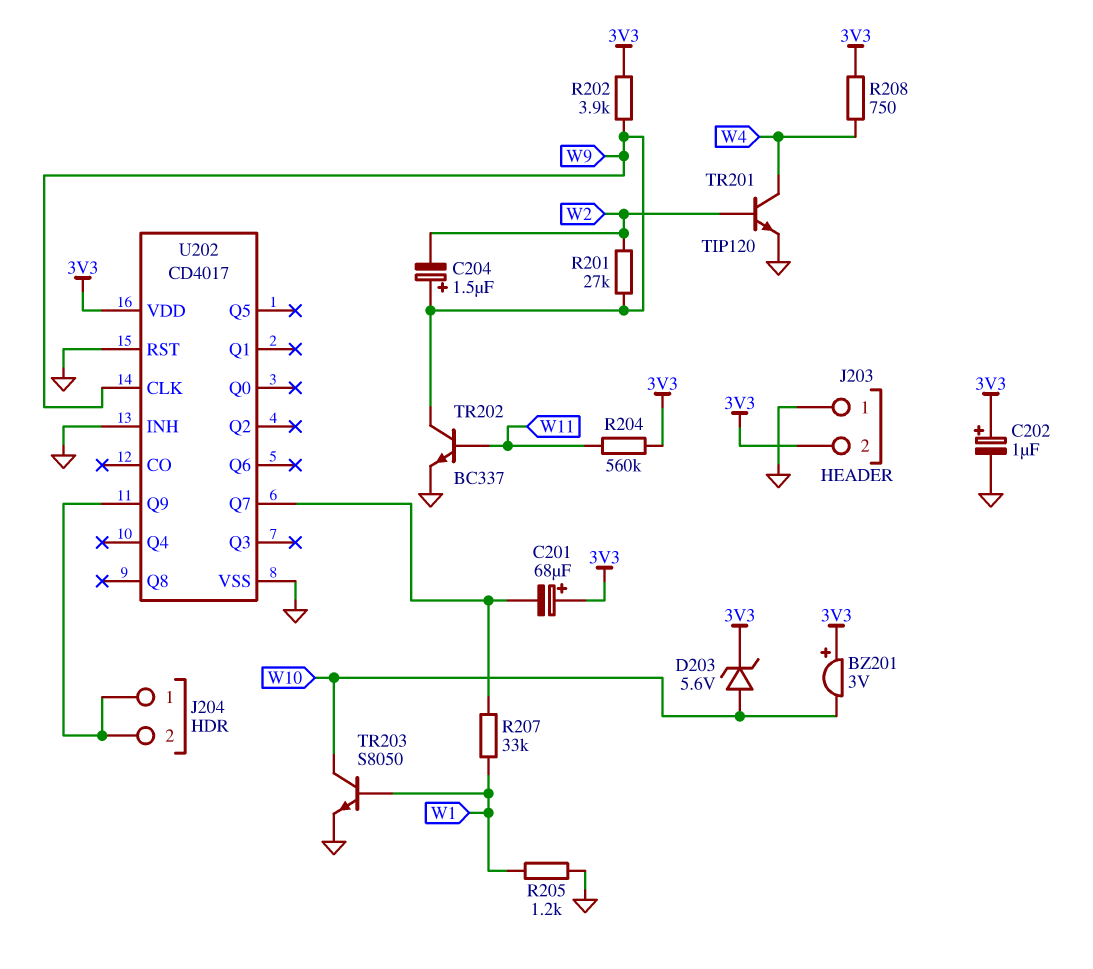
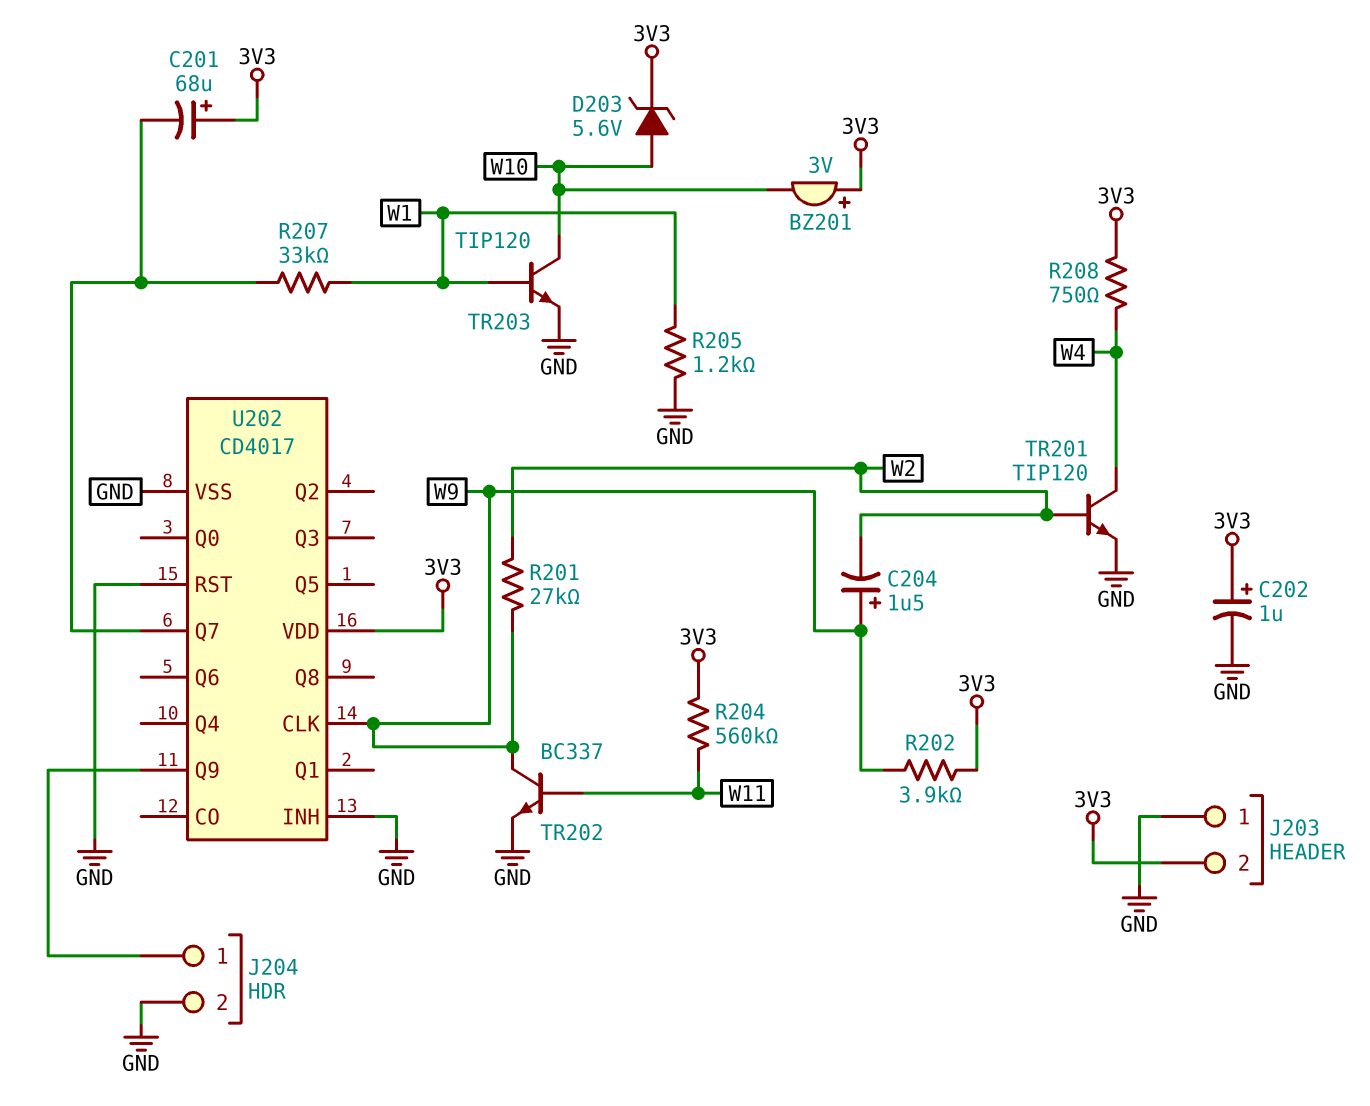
J204 pin 2: J204/1 -> GND
TR203: NPN S8050 (B W1, C W10, E GND) -> NPN TIP120 (B W1, C W10, E GND)

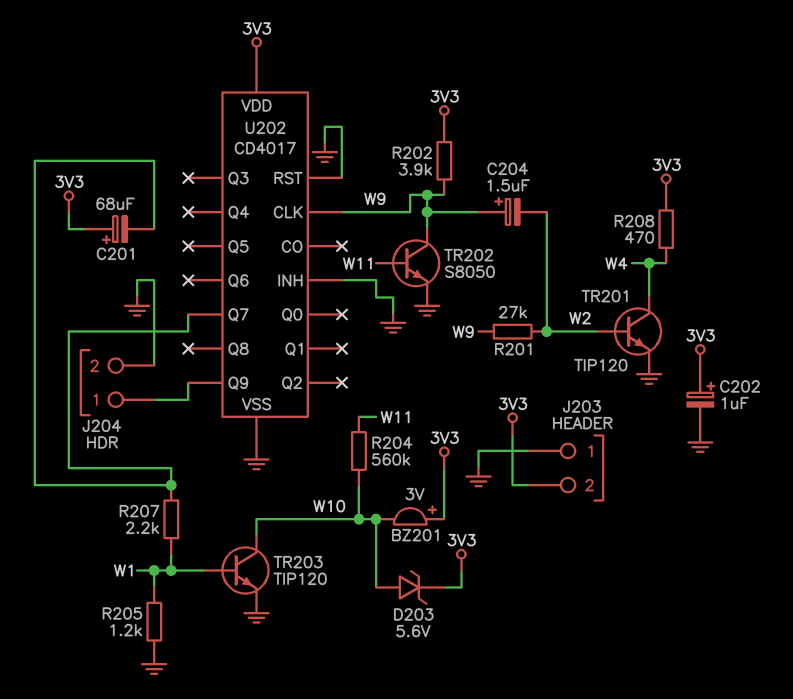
R204: 560k (3V3, W11) -> 560k (W10, W11)
R207: 33k (U202/Q7, W1) -> 2.2k (U202/Q7, W1)
R208: 750 (3V3, W4) -> 470 (3V3, W4)
TR202: NPN BC337 (B W11, C W9, E GND) -> NPN S8050 (B W11, C W9, E GND)

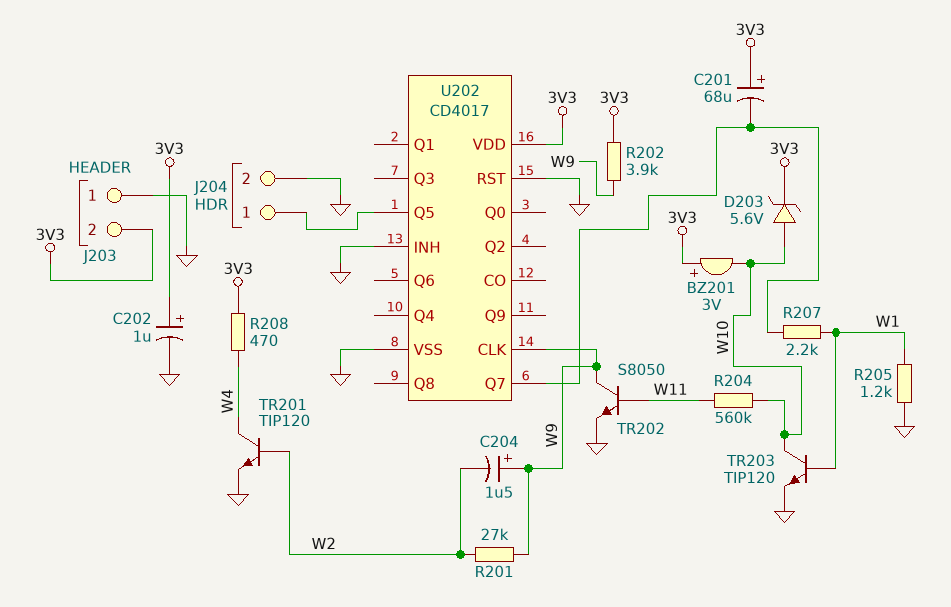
U202 pin Q5: none -> J204/1
U202 pin Q9: J204/1 -> none

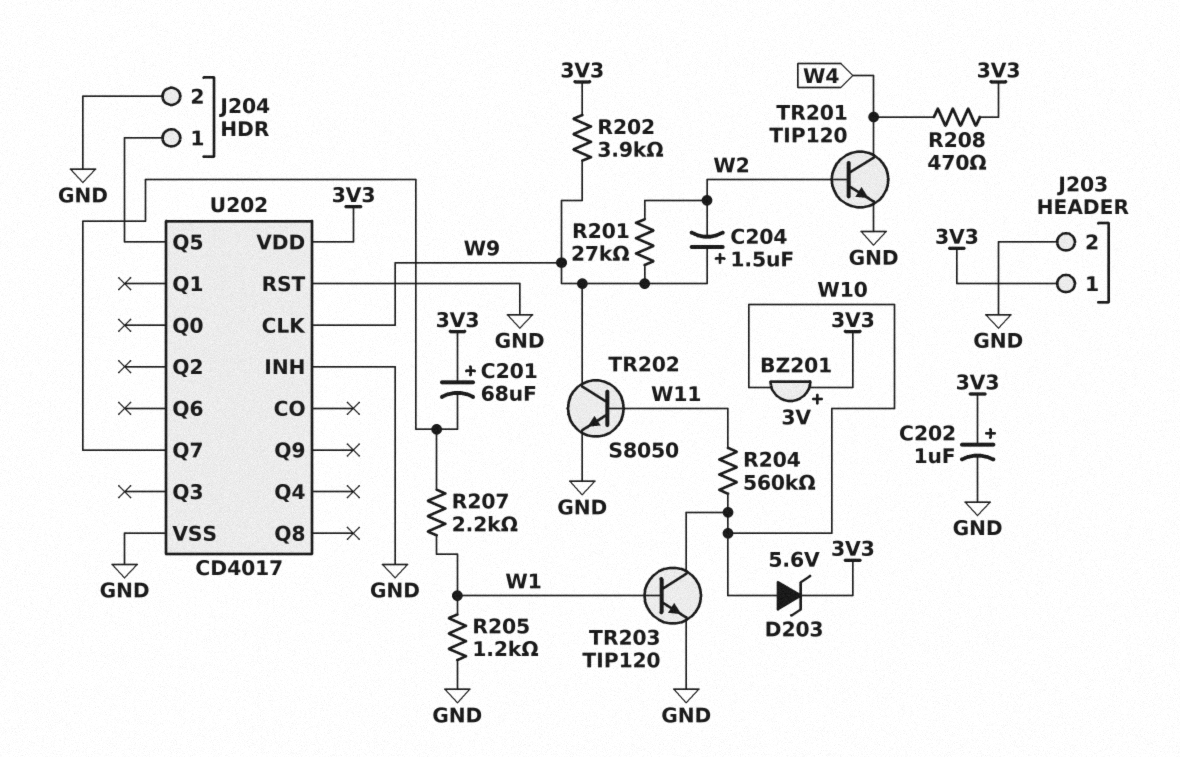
J203 pin 1: GND -> 3V3
J203 pin 2: 3V3 -> GND

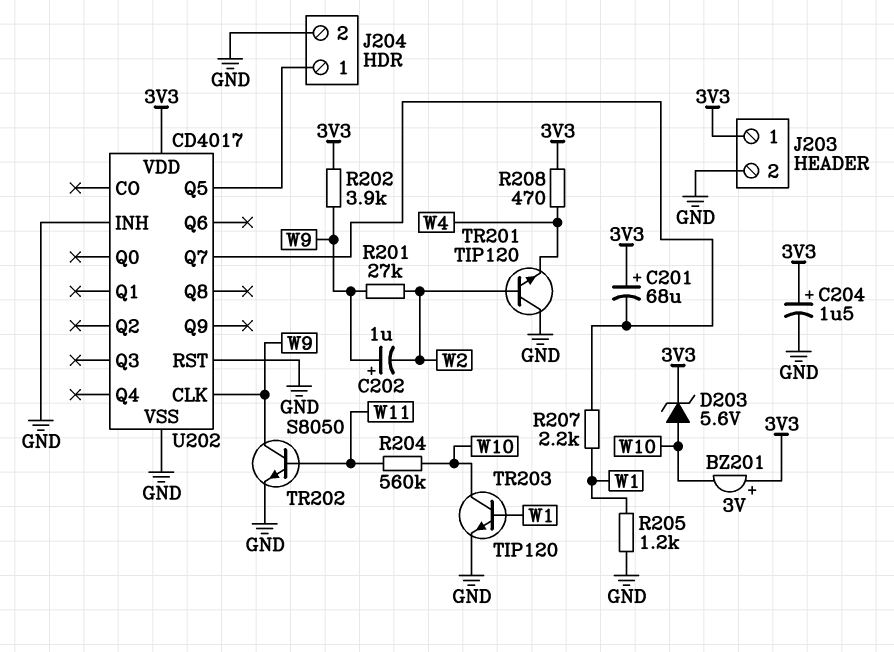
C202: 1uF (plus 3V3, minus GND) -> 1uF (plus W9, minus W2)
C204: 1.5uF (plus W9, minus W2) -> 1.5uF (plus 3V3, minus GND)
TR201: NPN TIP120 (B W2, C W4, E GND) -> NPN TIP120 (B W2, C GND, E W4)

